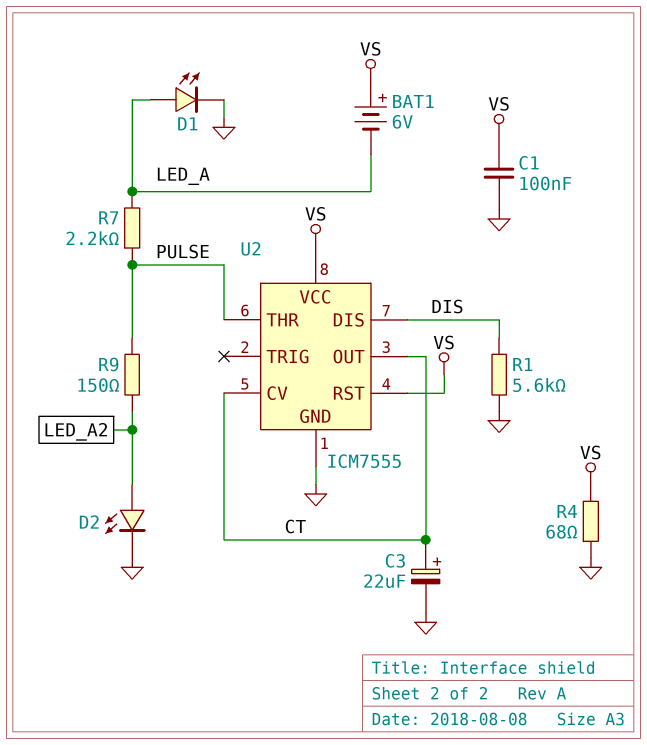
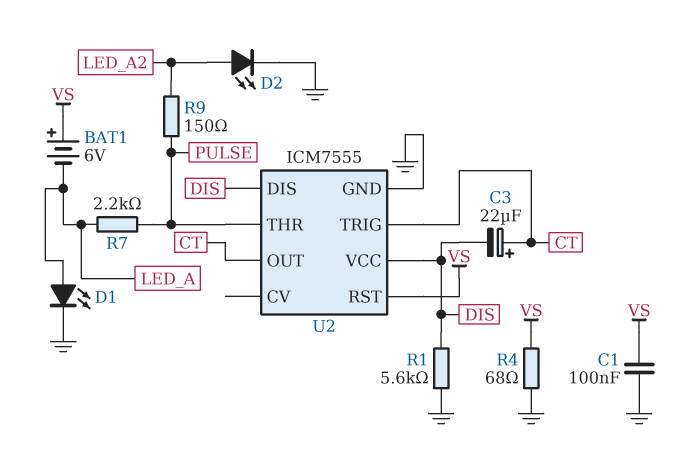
C3: 22uF (plus CT, minus GND) -> 22uF (plus CT, minus DIS)
U2 pin CV: CT -> none
U2 pin TRIG: none -> CT
U2 pin VCC: VS -> DIS

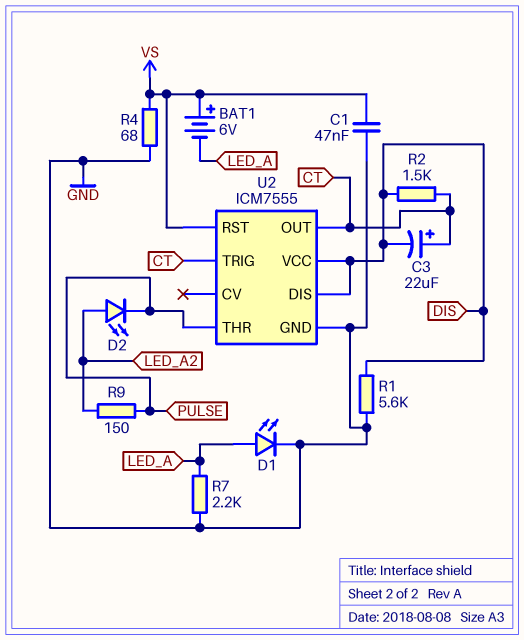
C1: 100nF (GND, VS) -> 47nF (GND, VS)
D2: LED (A LED_A2, K GND) -> LED (A LED_A2, K PULSE)
R2: none -> 1.5k (CT, DIS)
R7: 2.2k (LED_A, PULSE) -> 2.2k (GND, LED_A)

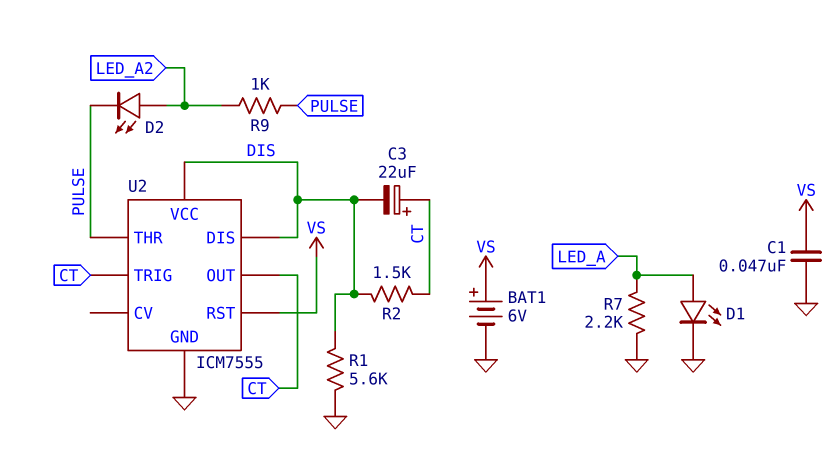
BAT1: 6V (plus VS, minus LED_A) -> 6V (plus VS, minus GND)
R4: 68 (GND, VS) -> none
R9: 150 (LED_A2, PULSE) -> 1k (LED_A2, PULSE)

